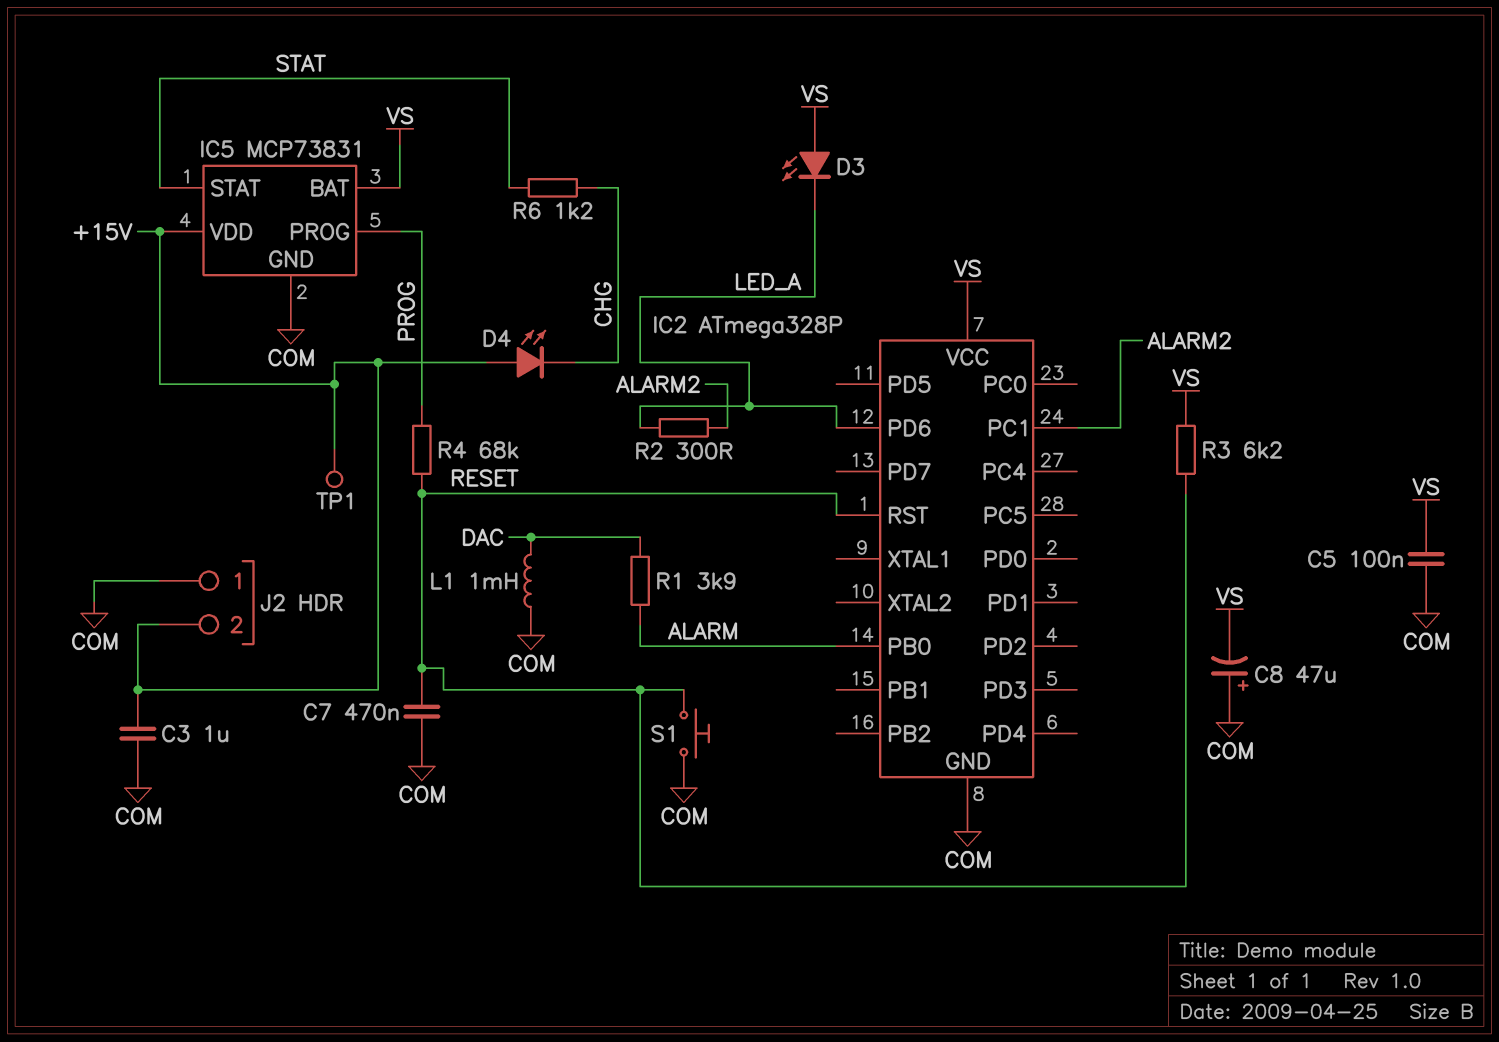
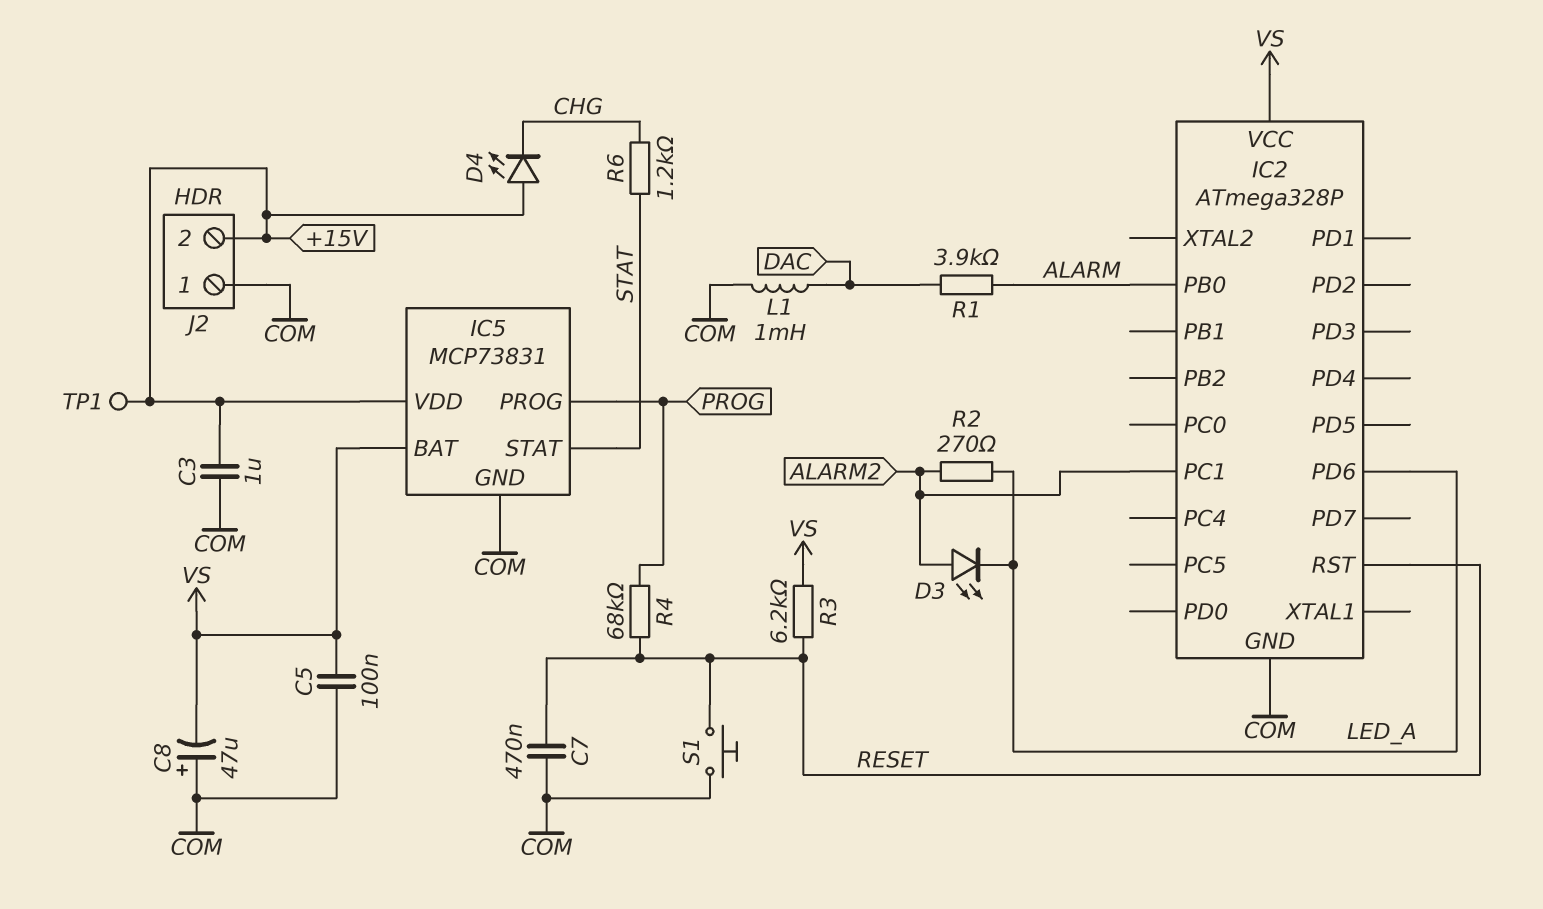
D3: LED (A VS, K LED_A) -> LED (A ALARM2, K LED_A)
R2: 300 (ALARM2, LED_A) -> 270 (ALARM2, LED_A)

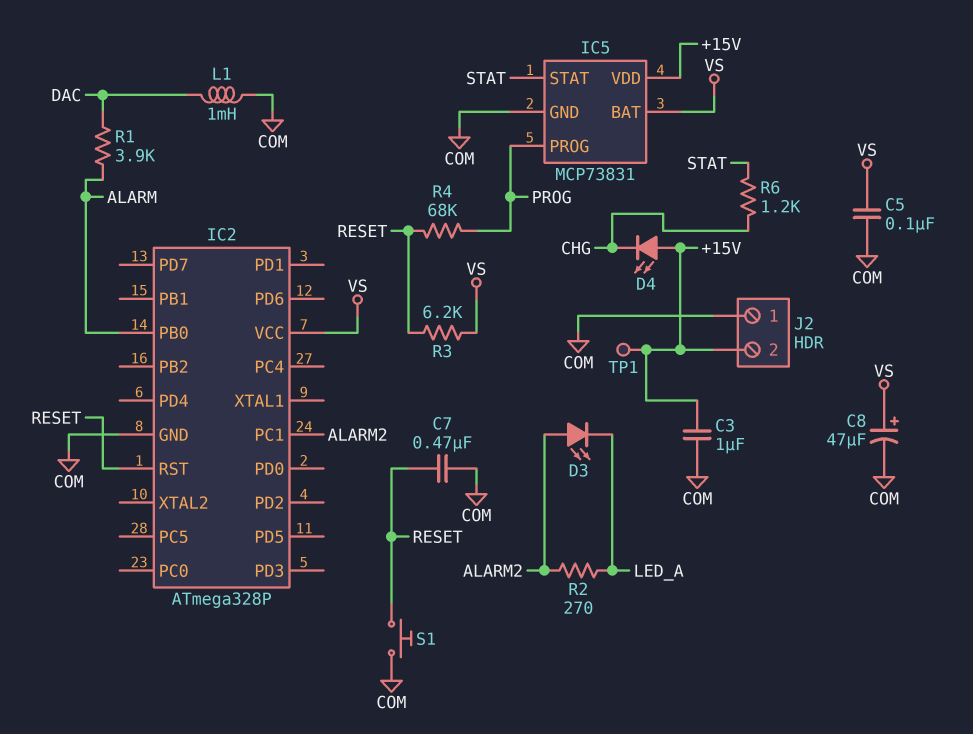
C8: 47uF (plus COM, minus VS) -> 47uF (plus VS, minus COM)
IC2 pin PD6: LED_A -> none

